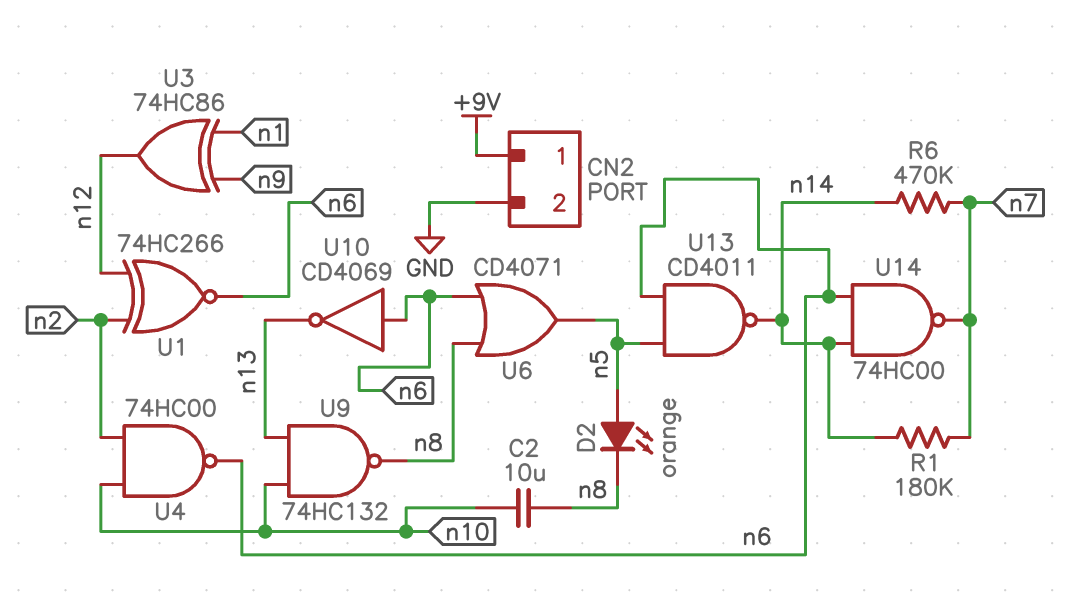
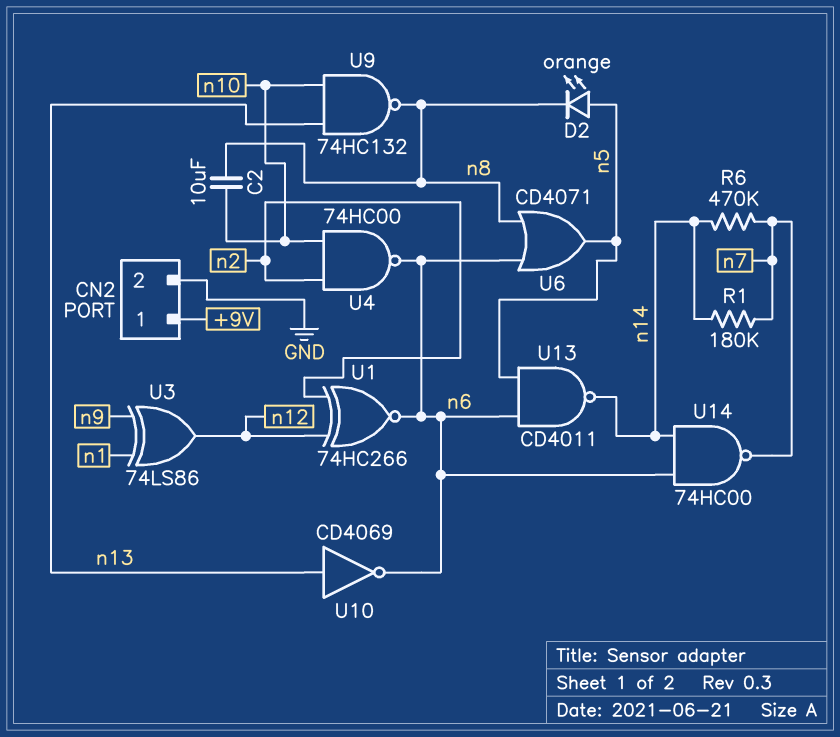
U3: XOR 74HC86 (in n1, in n9, out n12) -> XOR 74LS86 (in n1, in n9, out n12)
U10: NOT CD4069 (in n6, out n13) -> NOT CD4069 (in n13, out n6)

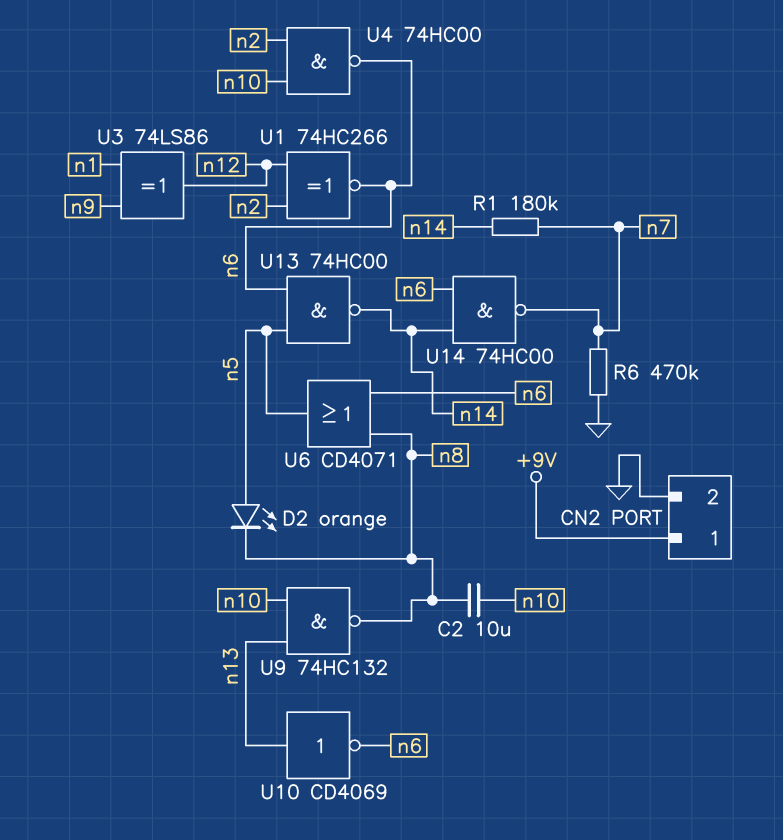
R6: 470k (n7, n14) -> 470k (GND, n7)
U13: NAND CD4011 (in n5, in n6, out n14) -> NAND 74HC00 (in n5, in n6, out n14)

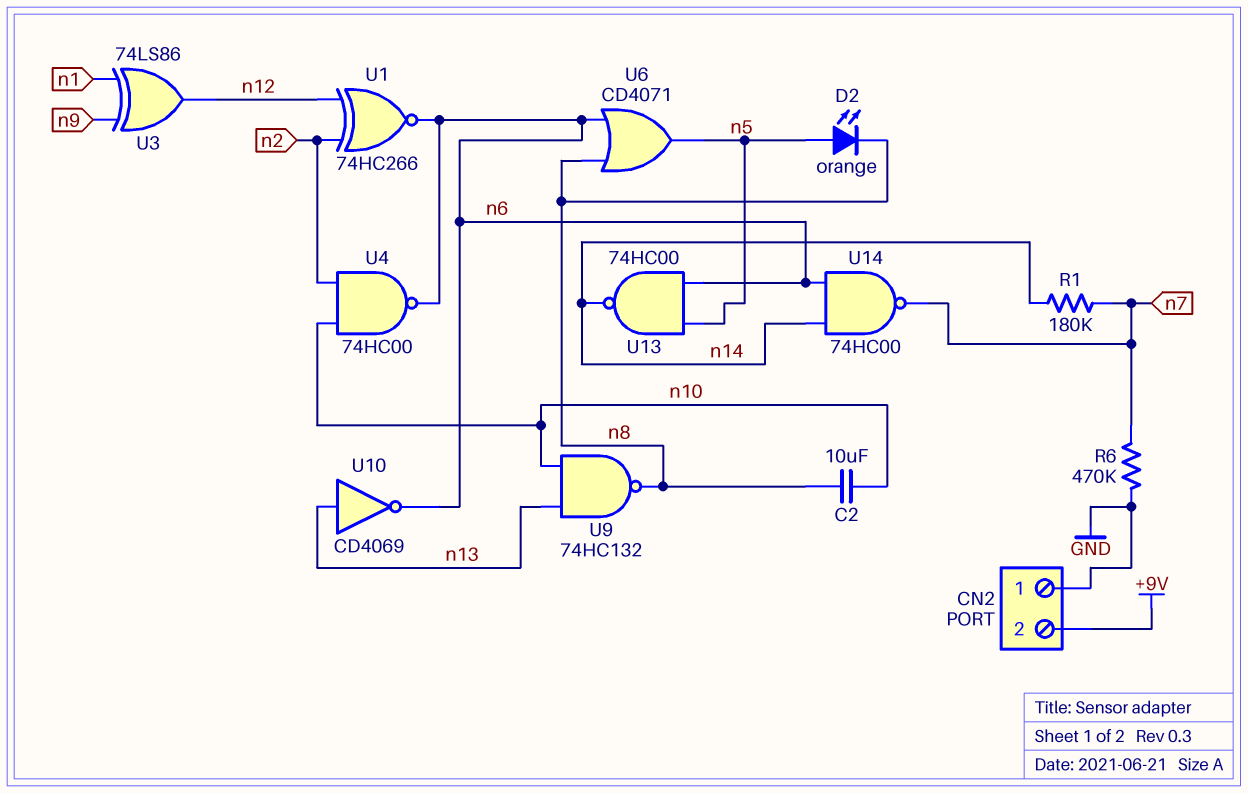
CN2 pin 1: +9V -> GND
CN2 pin 2: GND -> +9V

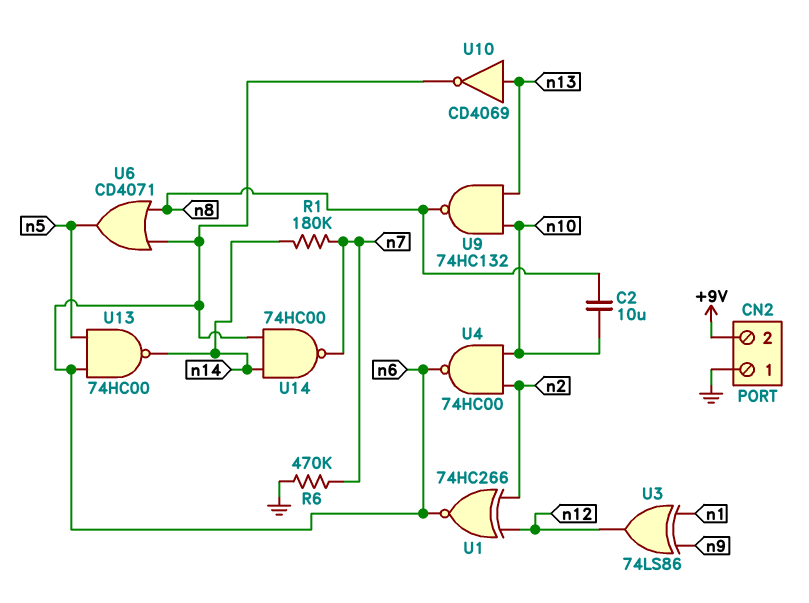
D2: LED orange (A n5, K n8) -> none

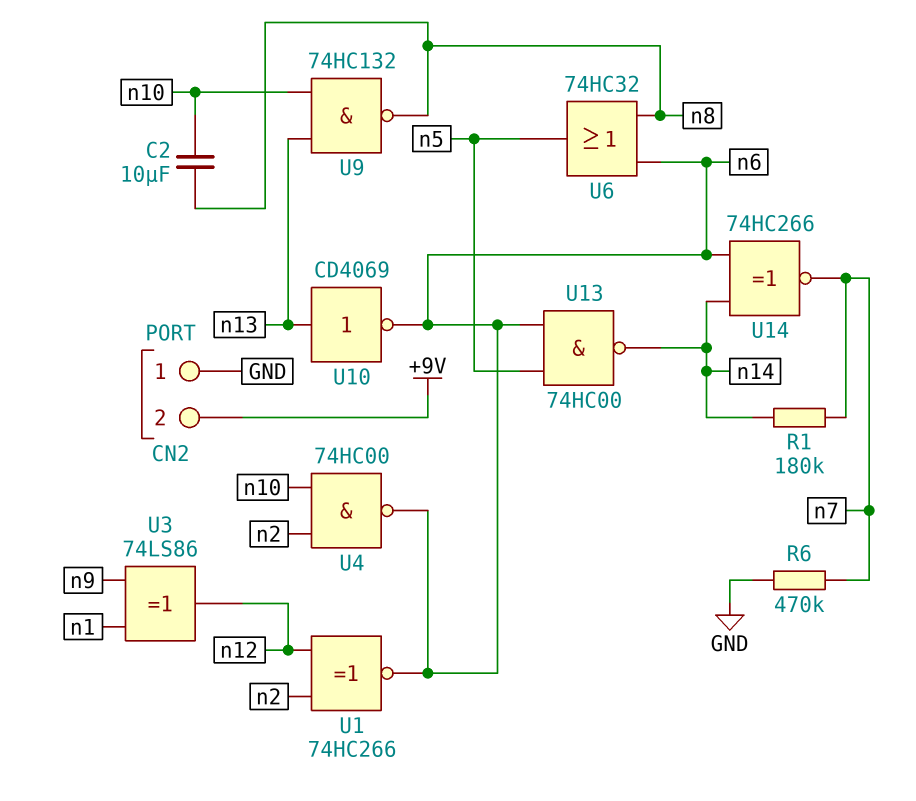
U6: OR CD4071 (in n6, in n8, out n5) -> OR 74HC32 (in n6, in n8, out n5)
U14: NAND 74HC00 (in n6, in n14, out n7) -> XNOR 74HC266 (in n6, in n14, out n7)

